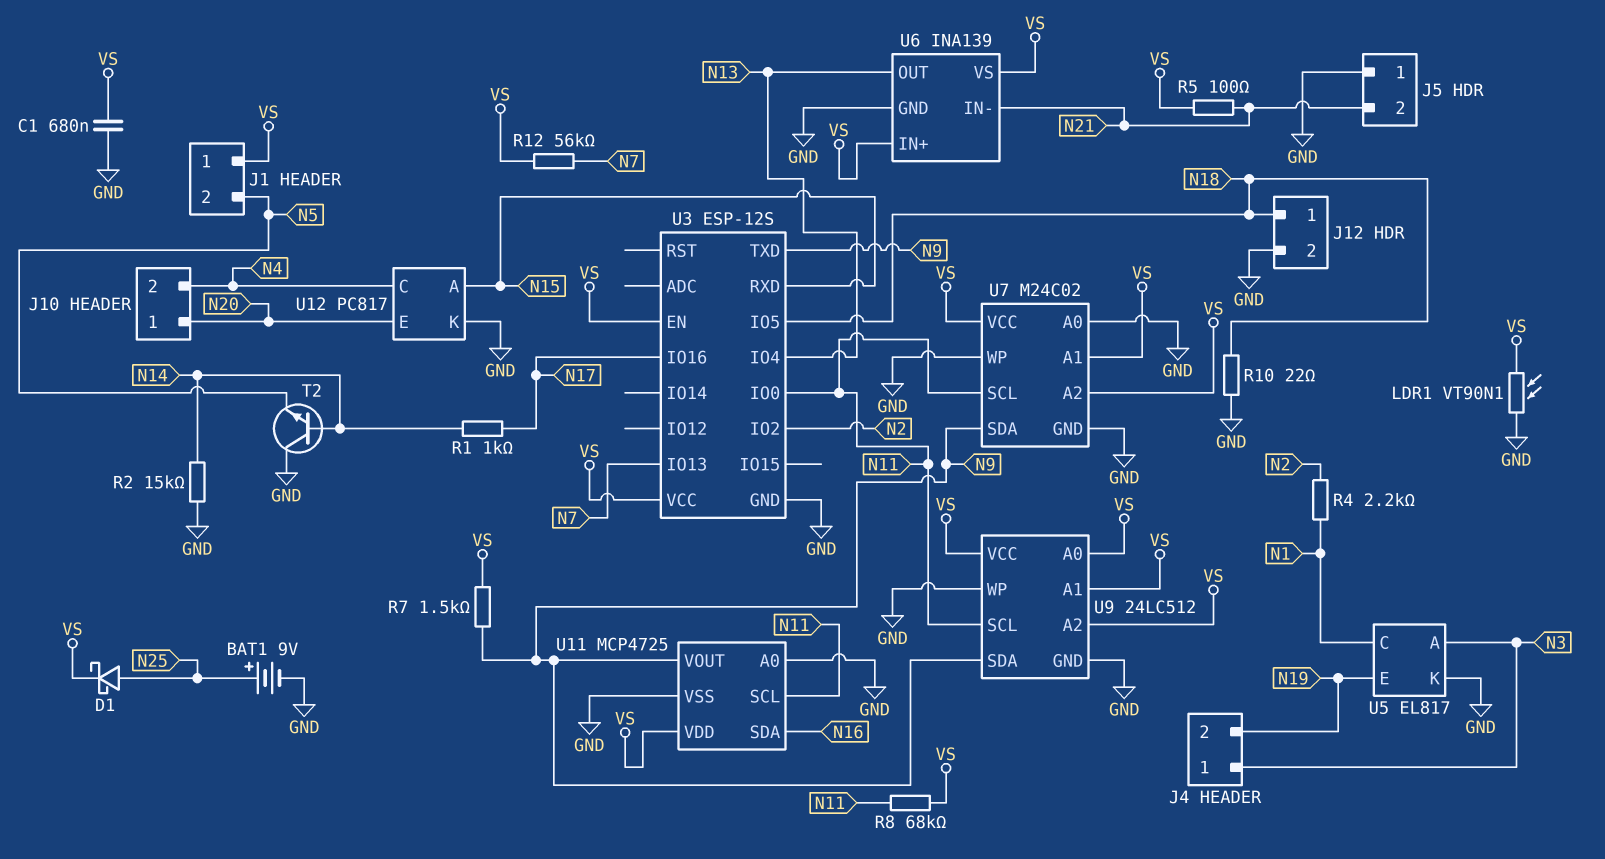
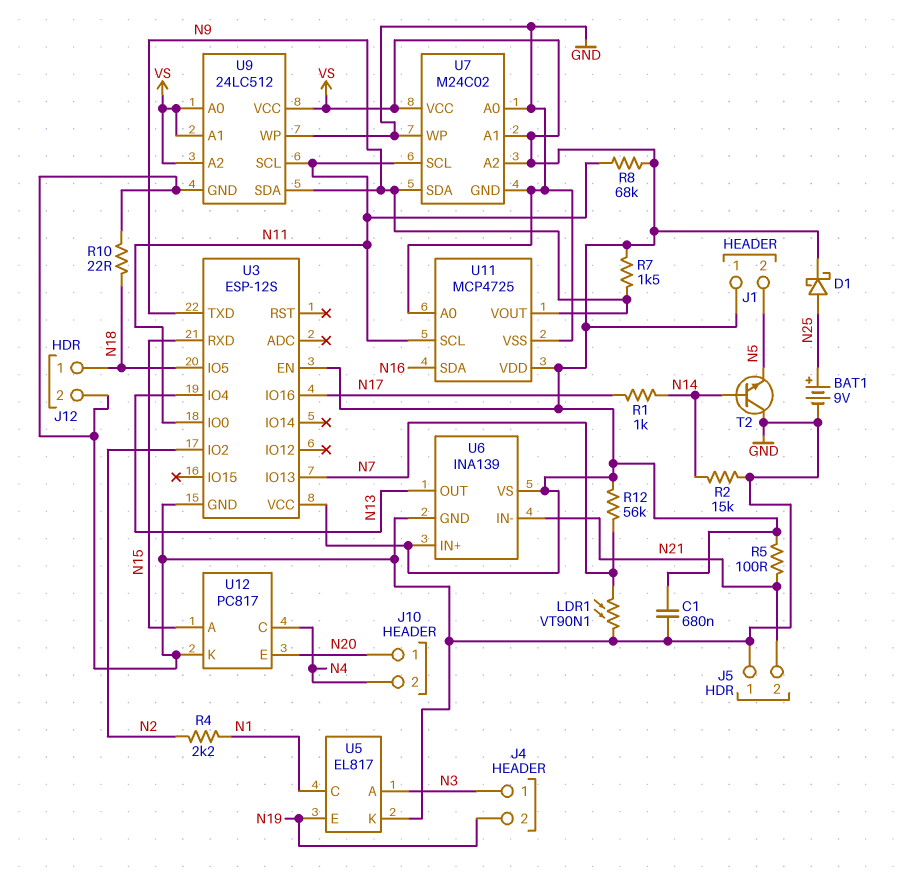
LDR1: VT90N1 (GND, VS) -> VT90N1 (GND, N7)

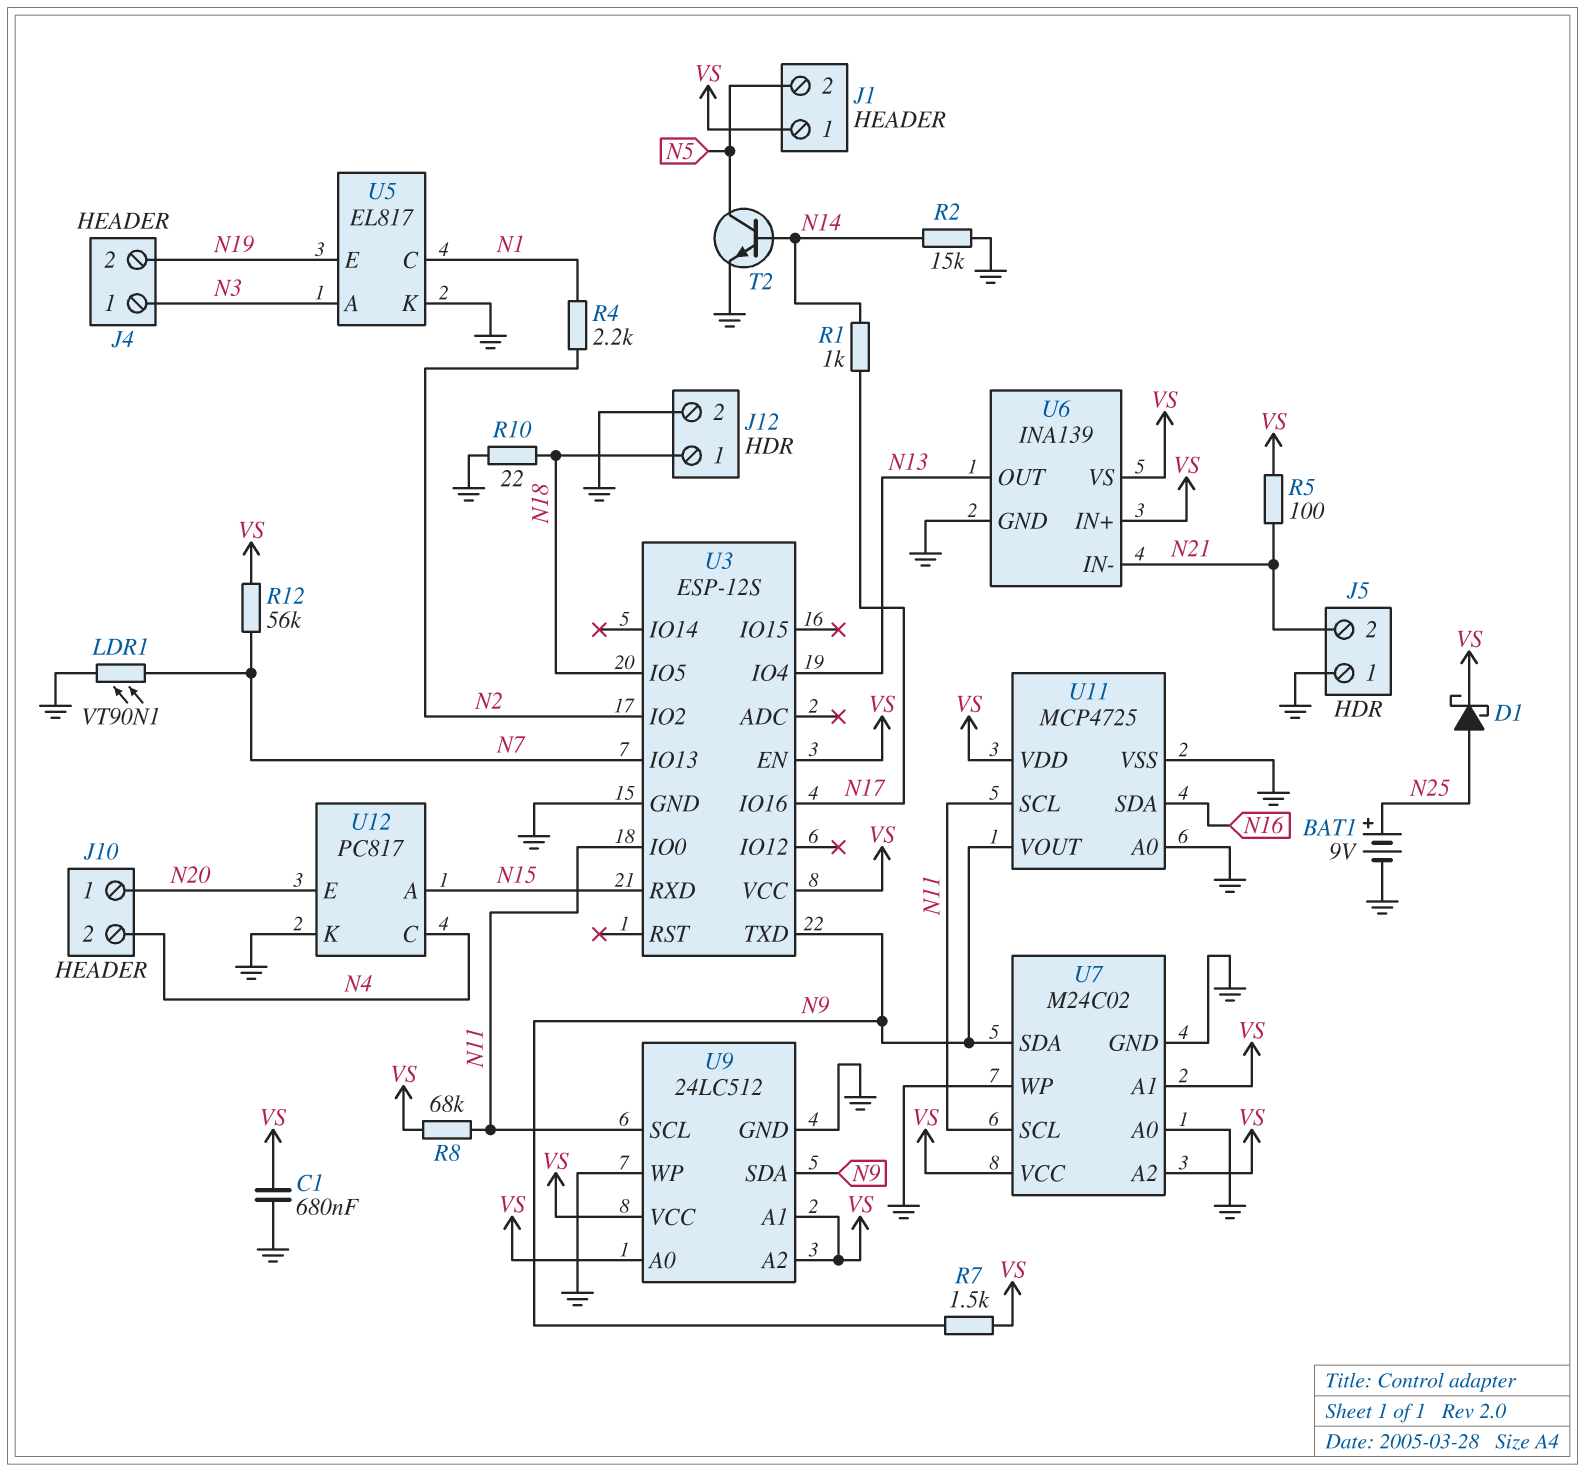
T2: NPN (B N14, C GND, E N5) -> NPN (B N14, C N5, E GND)

